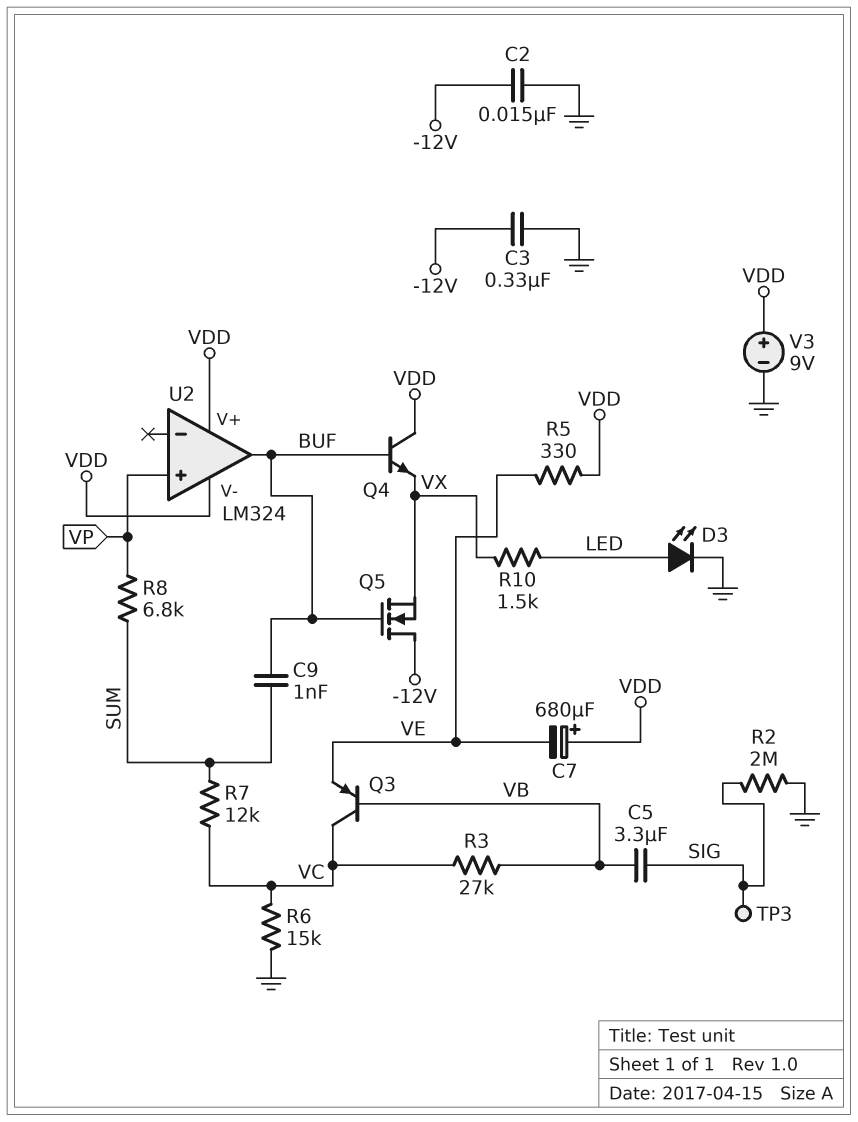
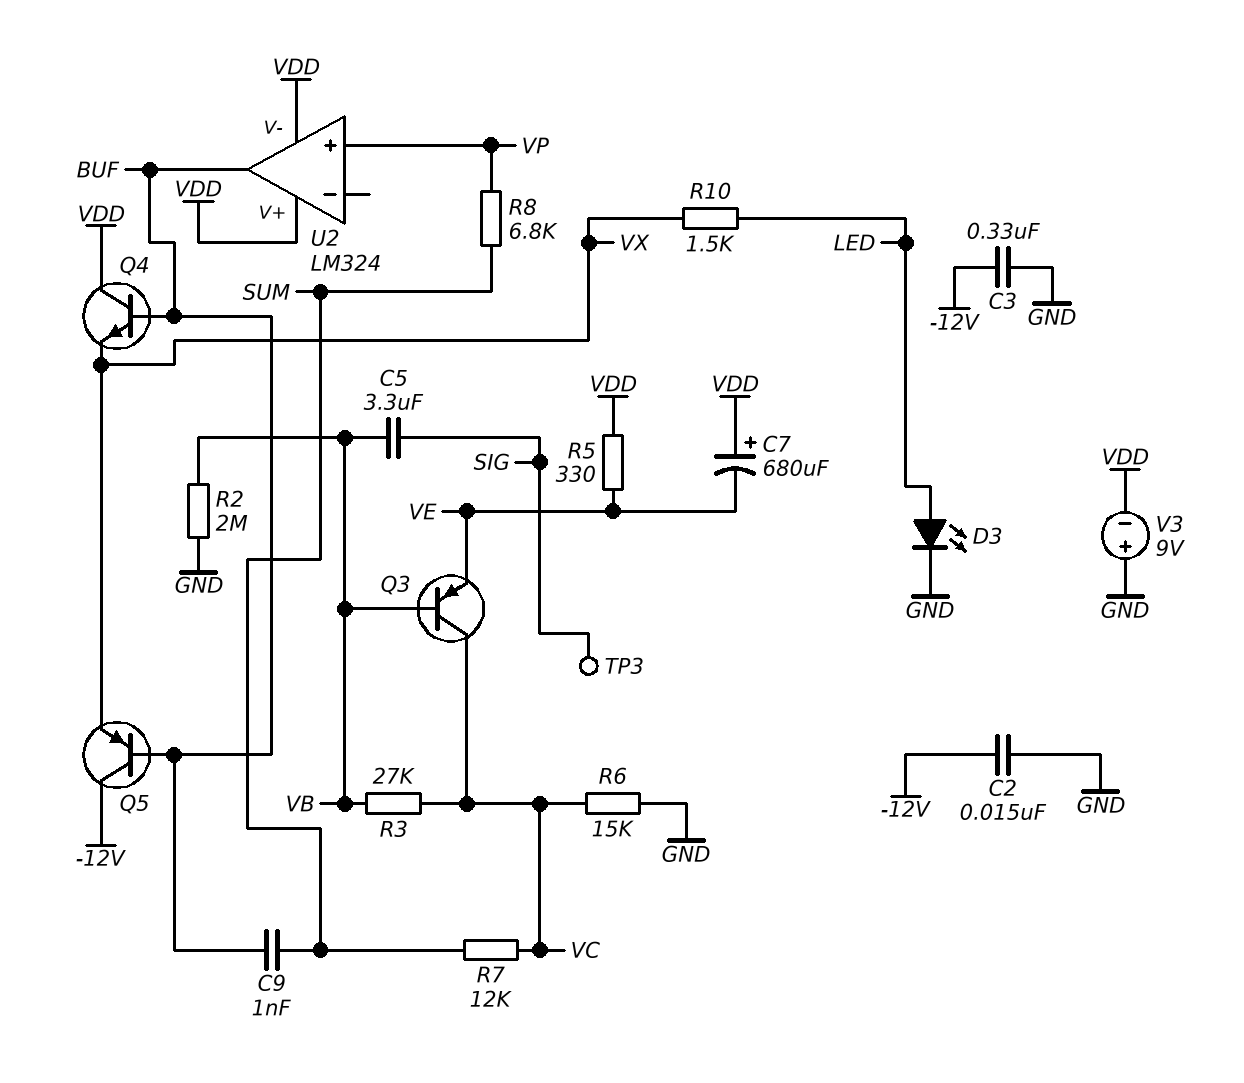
Q5: NMOS (G BUF, D -12V, S VX) -> PNP (B BUF, C -12V, E VX)
R2: 2M (GND, SIG) -> 2M (GND, VB)
V3: 9V (plus VDD, minus GND) -> 9V (plus GND, minus VDD)

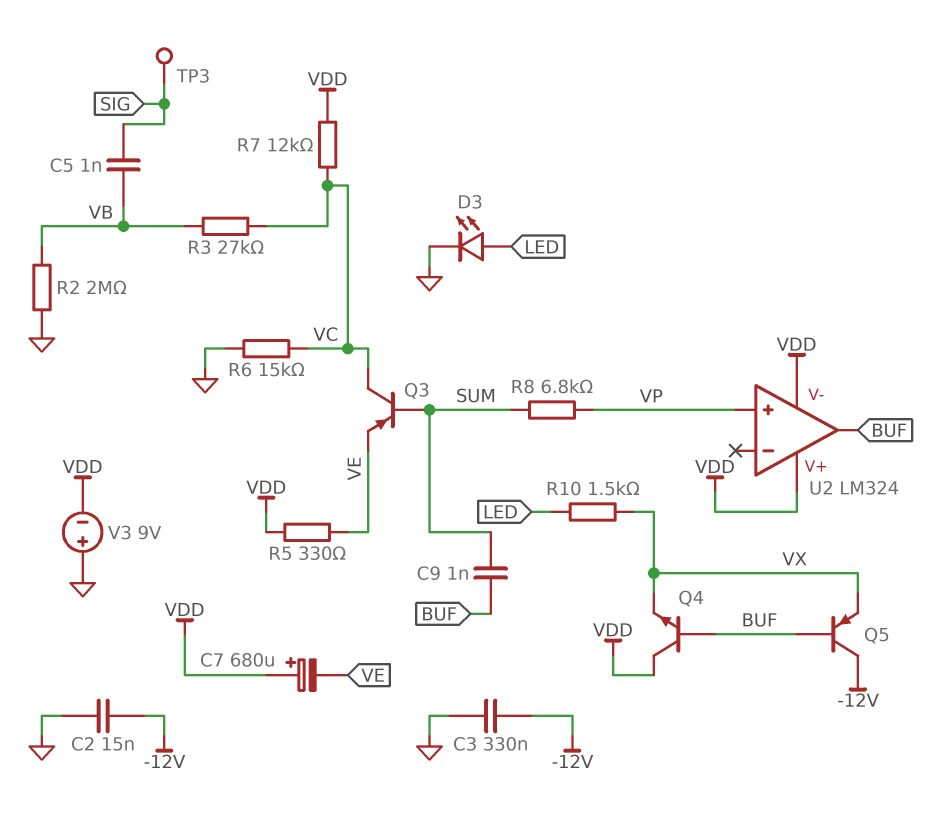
C5: 3.3uF (SIG, VB) -> 1nF (SIG, VB)
Q3: PNP (B VB, C VC, E VE) -> PNP (B SUM, C VC, E VE)
R7: 12k (SUM, VC) -> 12k (VC, VDD)

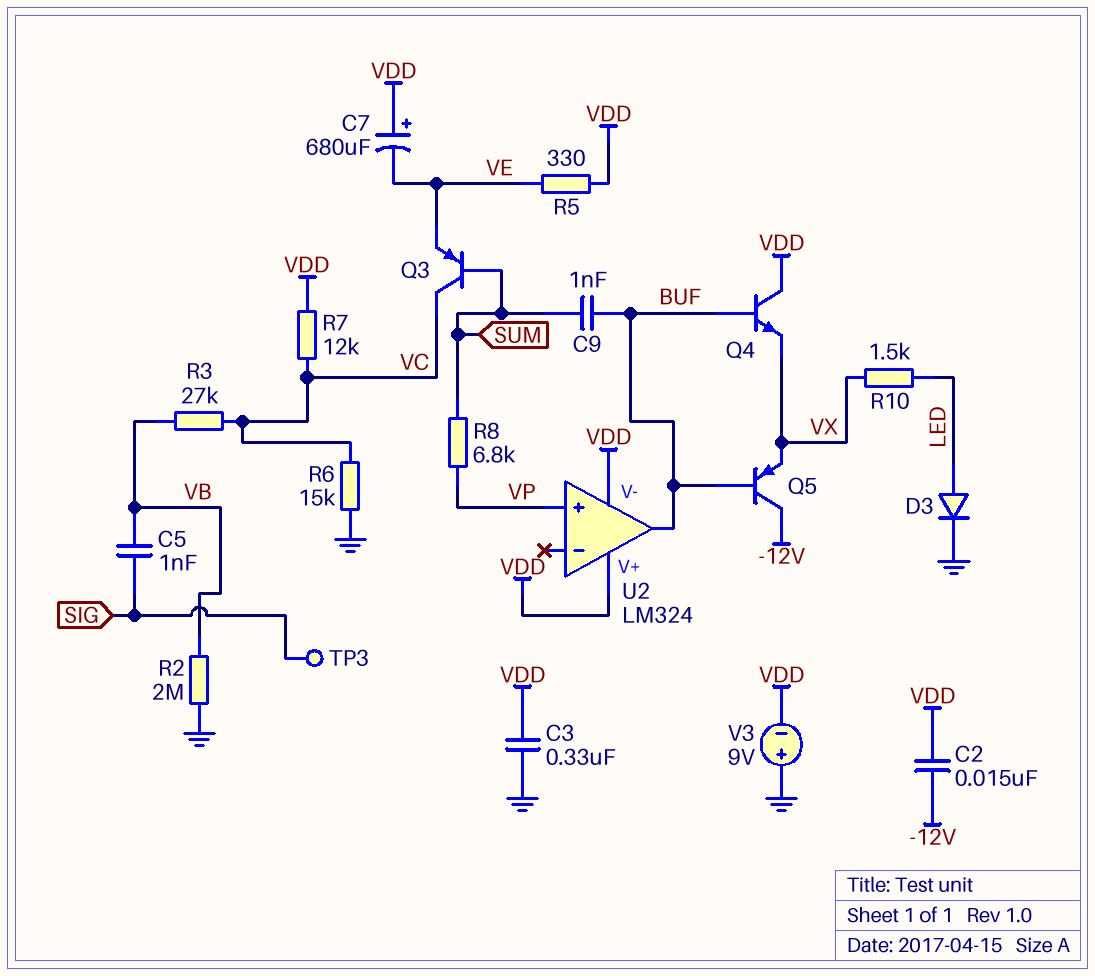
C2: 15nF (-12V, GND) -> 15nF (-12V, VDD)
C3: 330nF (-12V, GND) -> 330nF (GND, VDD)
D3: LED (A LED, K GND) -> diode (A LED, K GND)

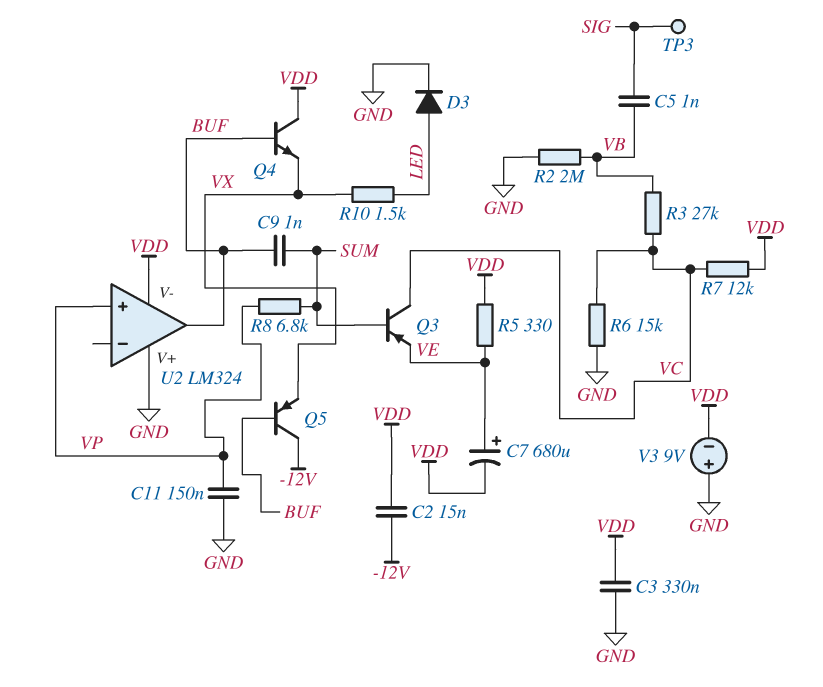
C7: 680uF (plus VDD, minus VE) -> 680uF (plus VE, minus VDD)
C11: none -> 150nF (GND, VP)
U2 pin V+: VDD -> GND

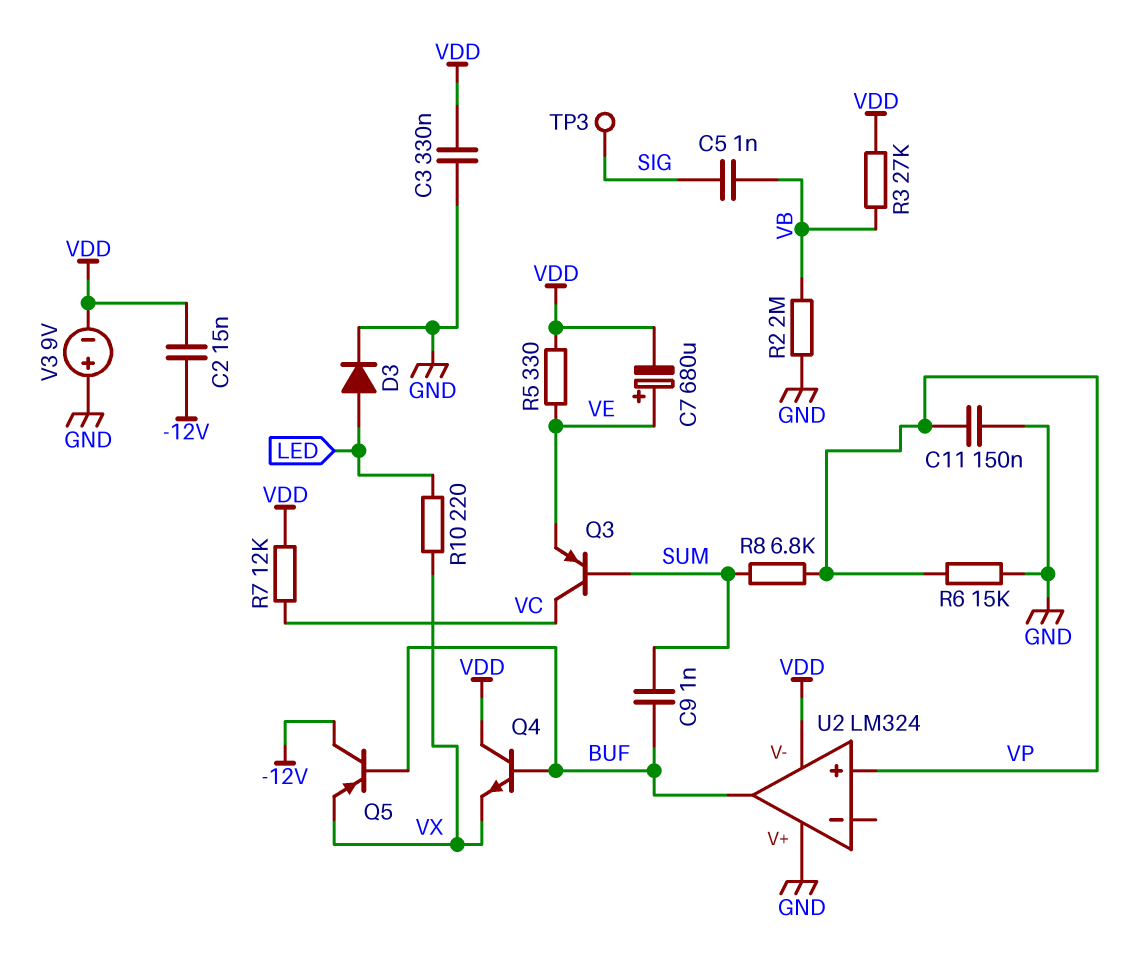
R3: 27k (VB, VC) -> 27k (VB, VDD)
R6: 15k (GND, VC) -> 15k (GND, VP)
R10: 1.5k (LED, VX) -> 220 (LED, VX)

